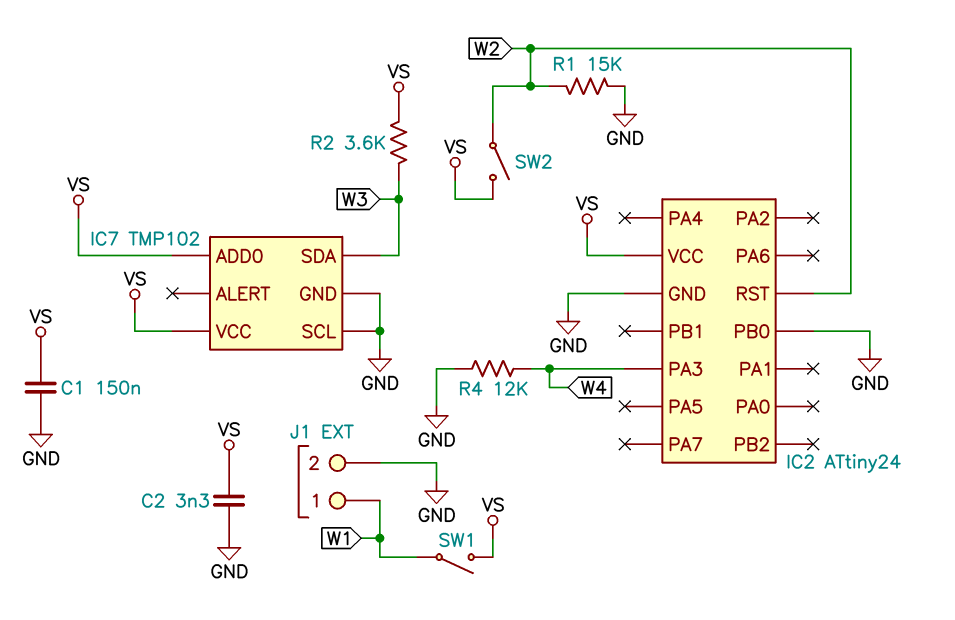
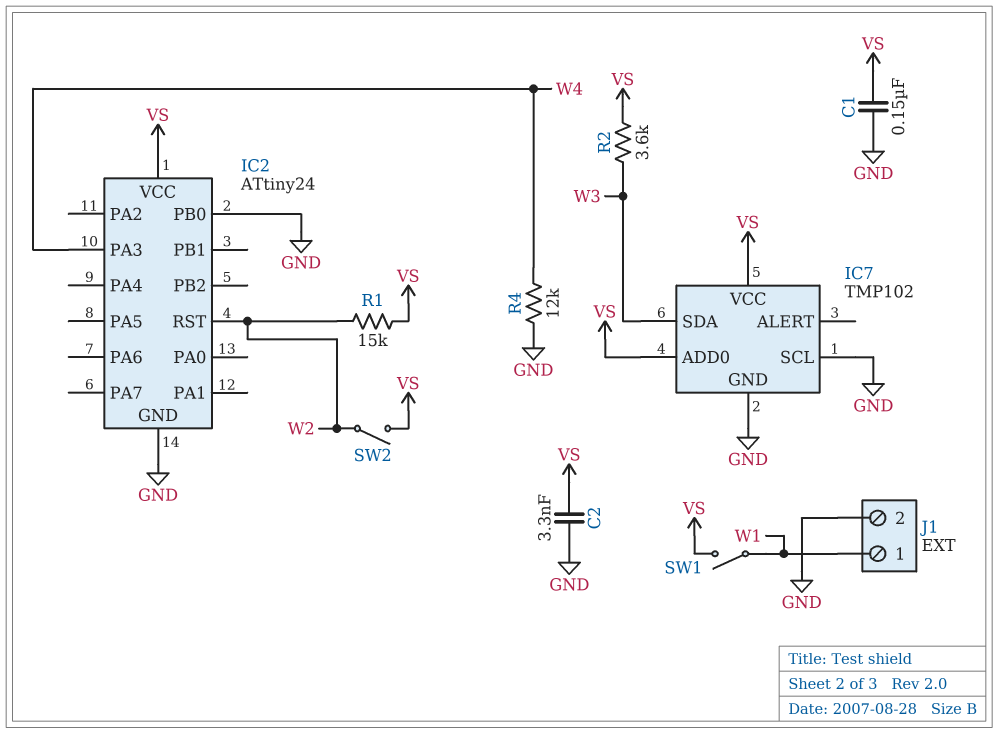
R1: 15k (GND, W2) -> 15k (VS, W2)

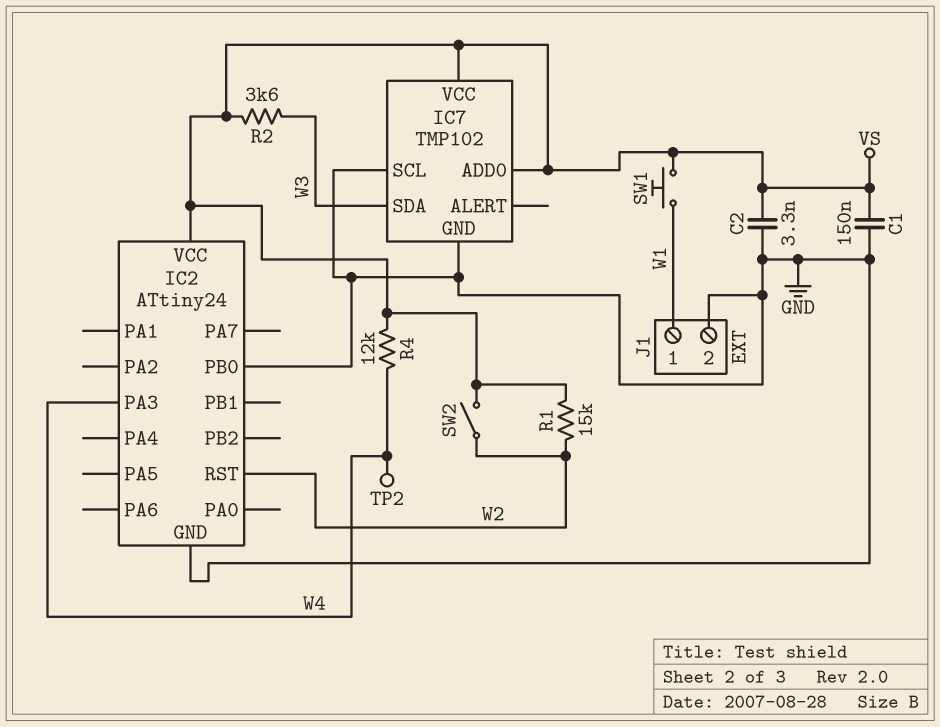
R4: 12k (GND, W4) -> 12k (VS, W4)
SW1: switch (VS, W1) -> button (VS, W1)
TP2: none -> test point (W4)

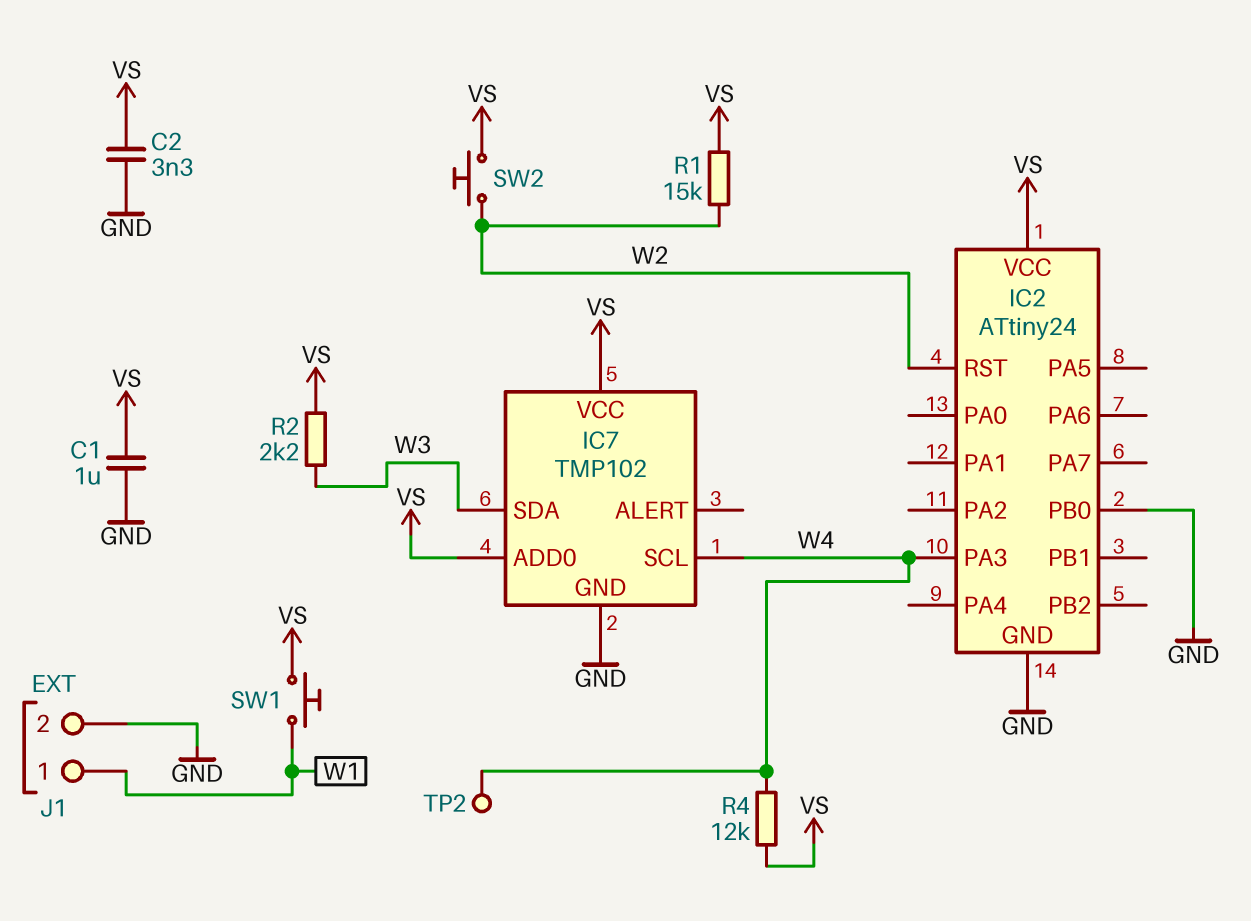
C1: 150nF (GND, VS) -> 1uF (GND, VS)
IC7 pin SCL: GND -> W4
R2: 3.6k (VS, W3) -> 2.2k (VS, W3)
SW2: switch (VS, W2) -> button (VS, W2)

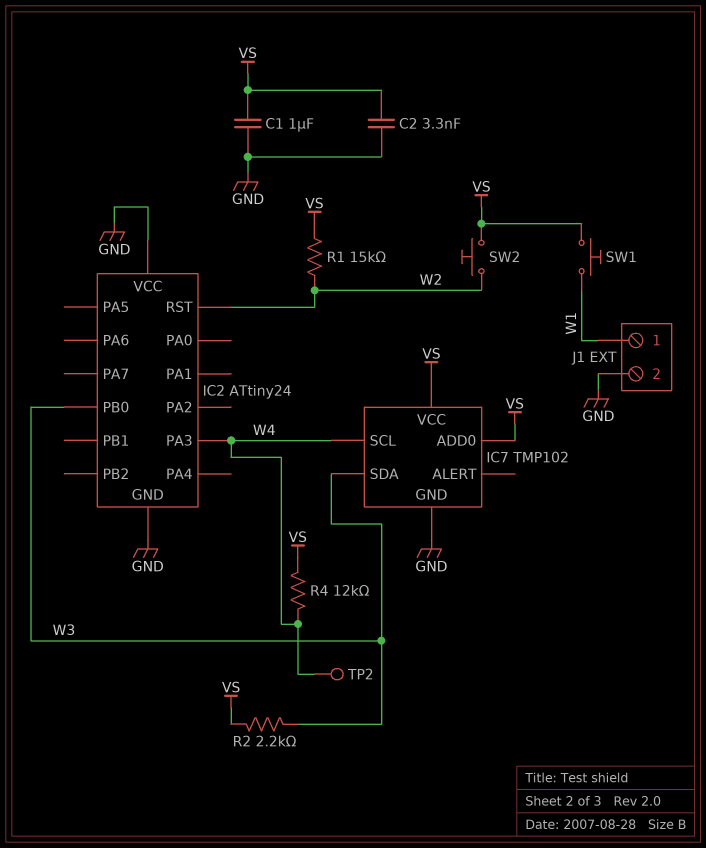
IC2 pin PB0: GND -> W3
IC2 pin VCC: VS -> GND

